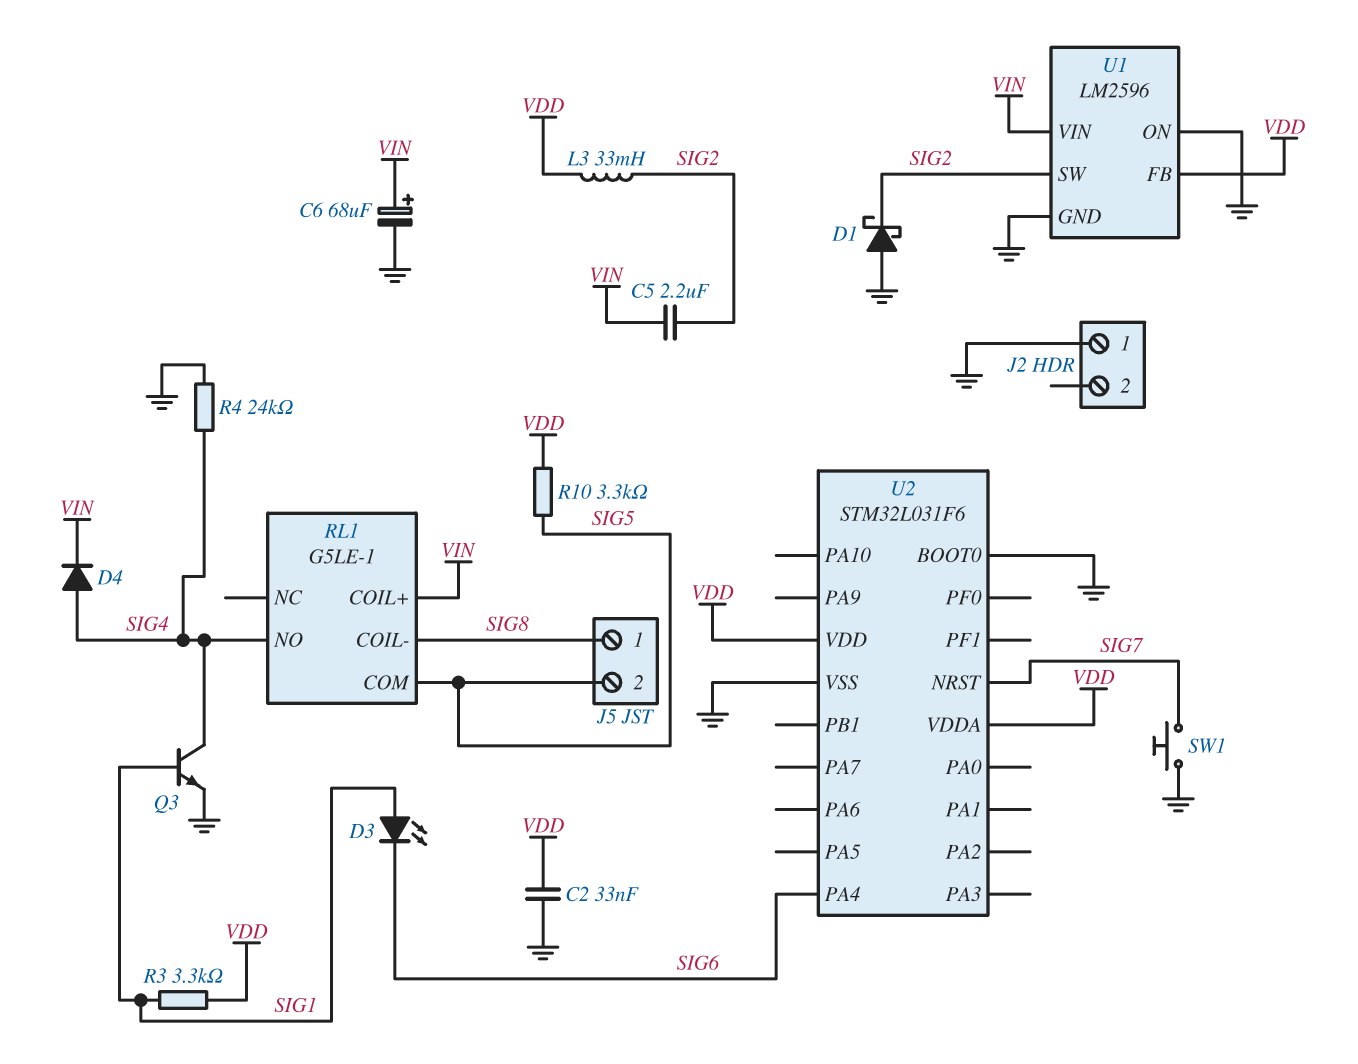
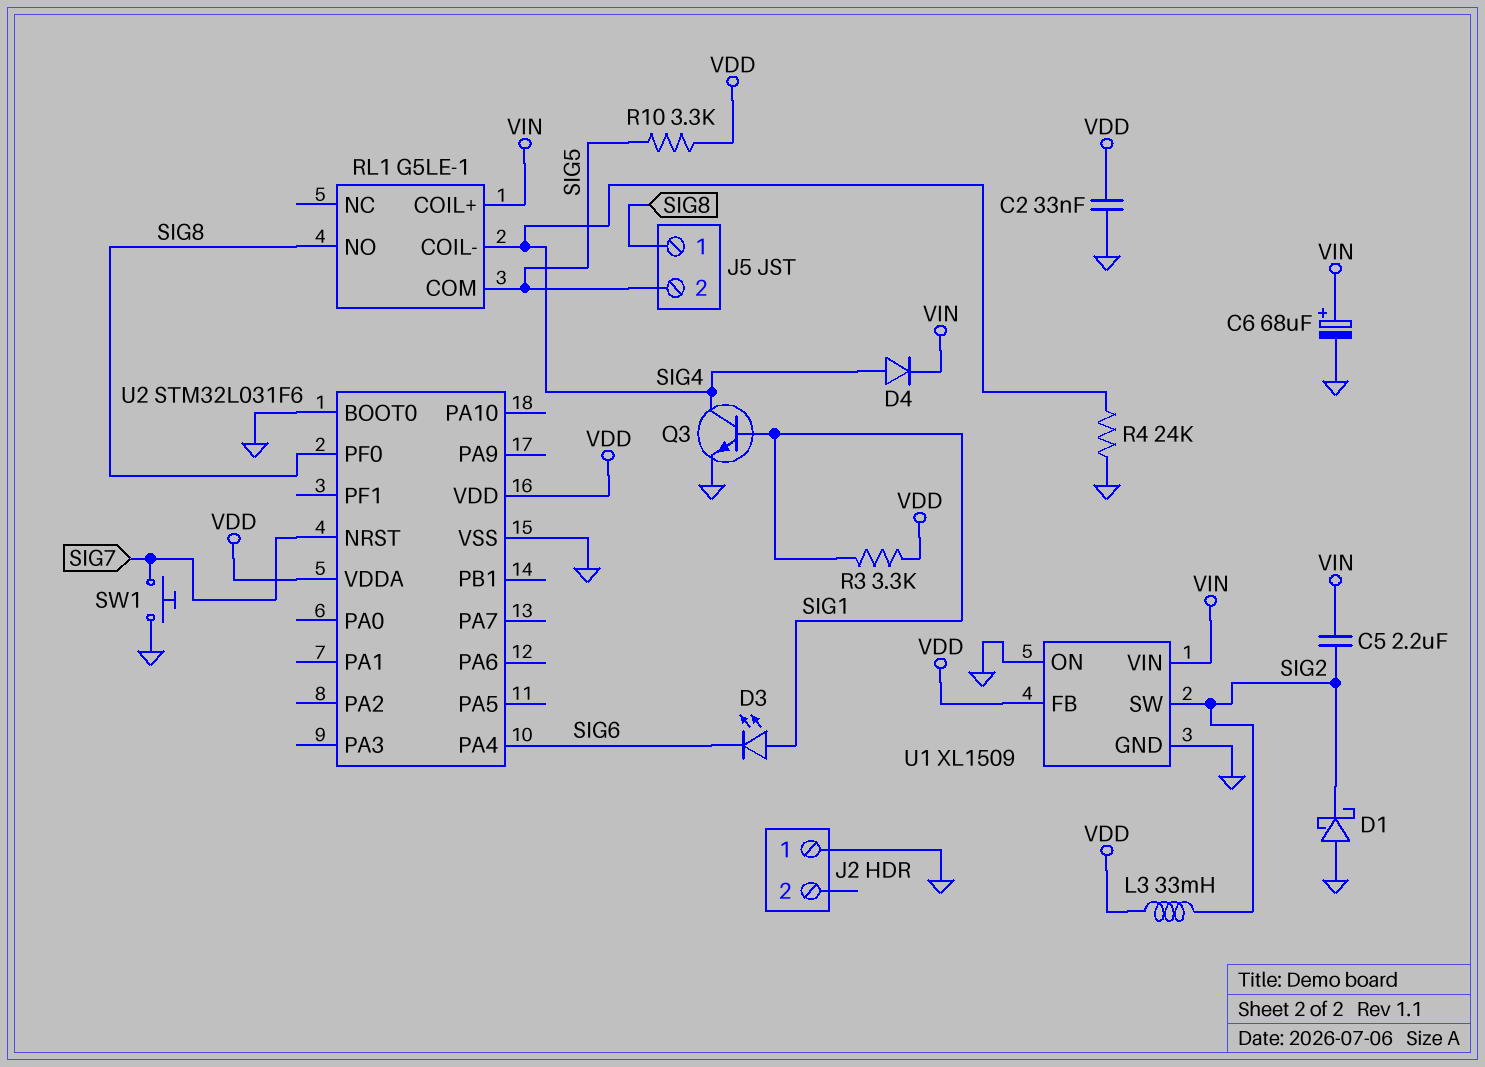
RL1 pin COIL-: SIG8 -> SIG4
RL1 pin NO: SIG4 -> SIG8
U1: LM2596 -> XL1509
U2 pin PF0: none -> SIG8

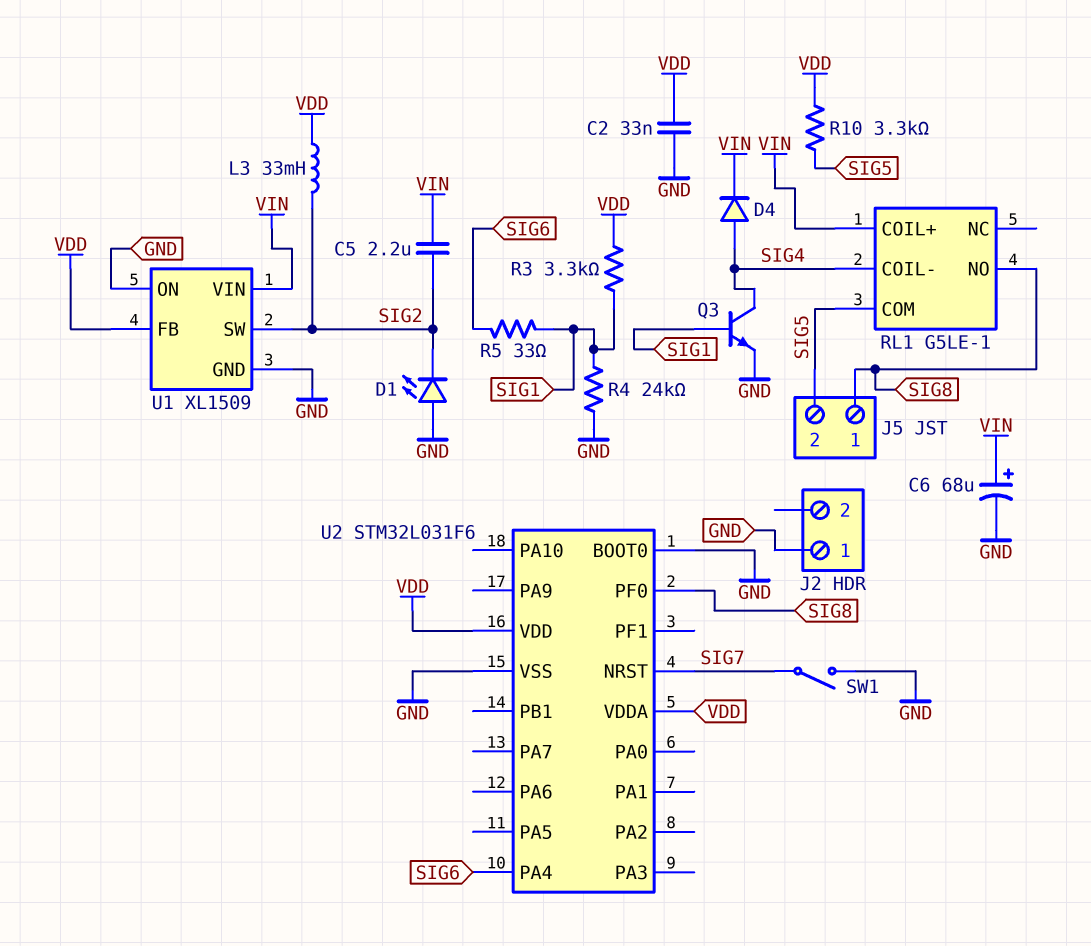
D1: schottky (A GND, K SIG2) -> LED (A GND, K SIG2)
D3: LED (A SIG1, K SIG6) -> none
R4: 24k (GND, SIG4) -> 24k (GND, SIG1)
R5: none -> 33 (SIG1, SIG6)
SW1: button (GND, SIG7) -> switch (GND, SIG7)

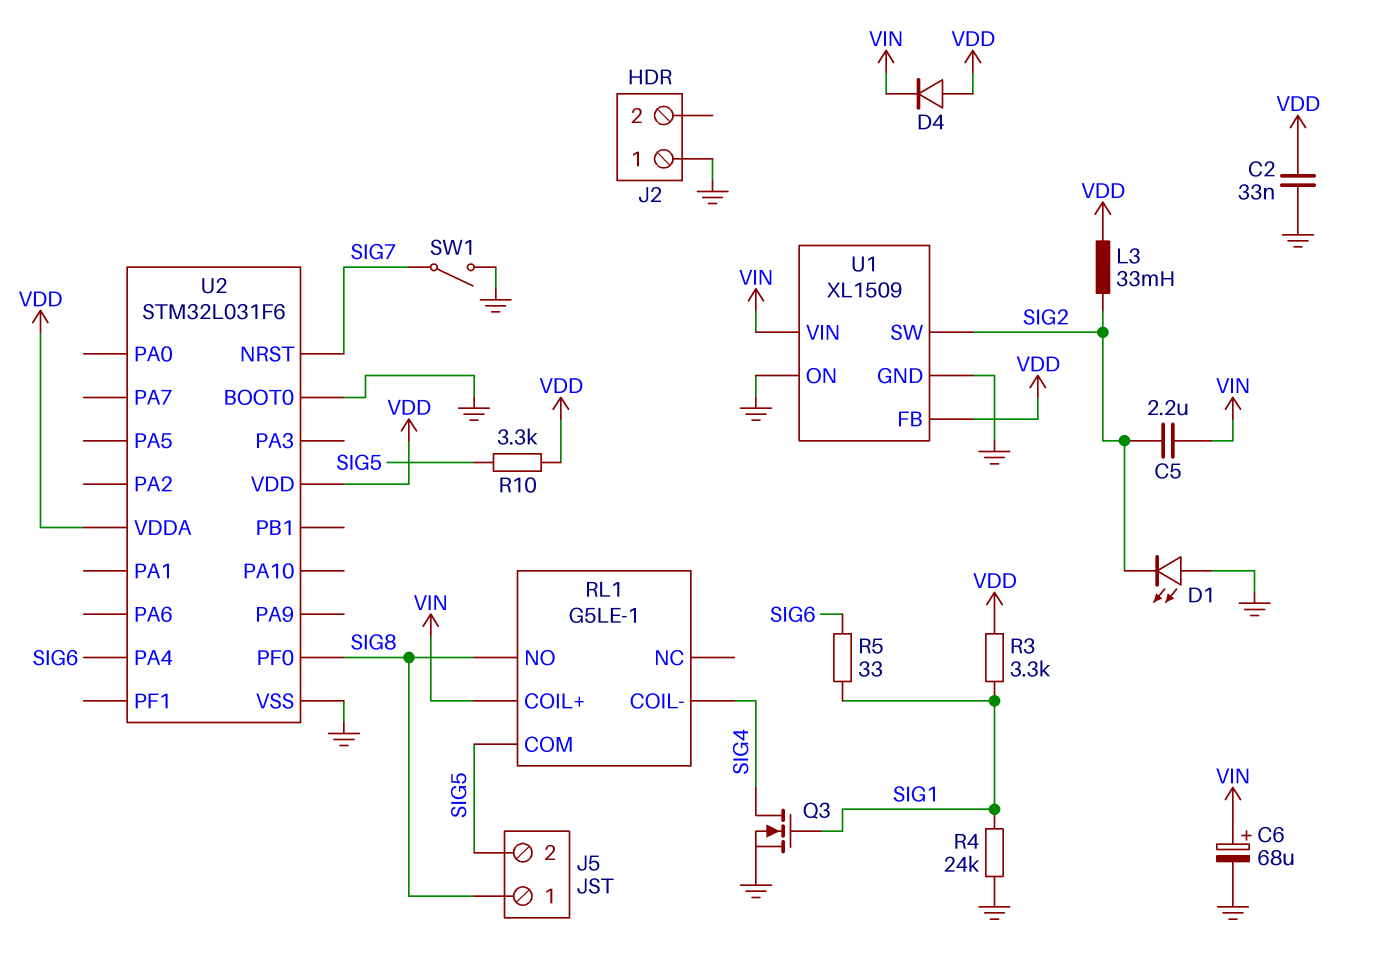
D4: diode (A SIG4, K VIN) -> diode (A VDD, K VIN)
Q3: NPN (B SIG1, C SIG4, E GND) -> NMOS (G SIG1, D SIG4, S GND)

